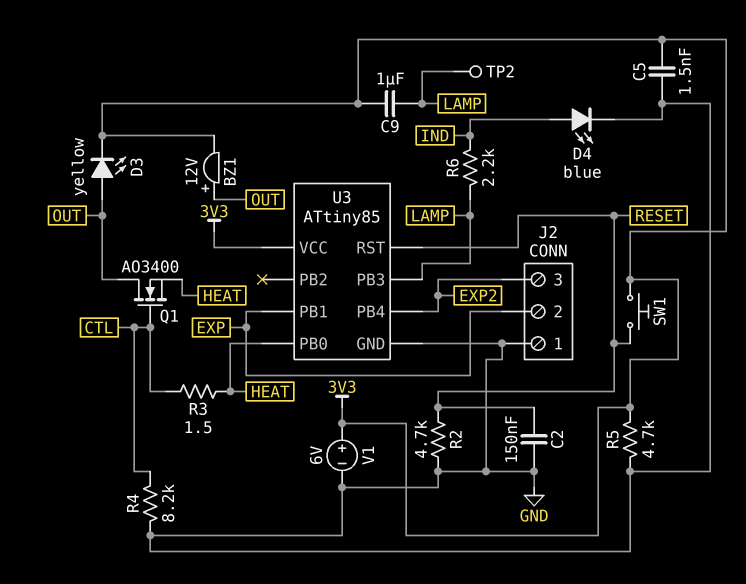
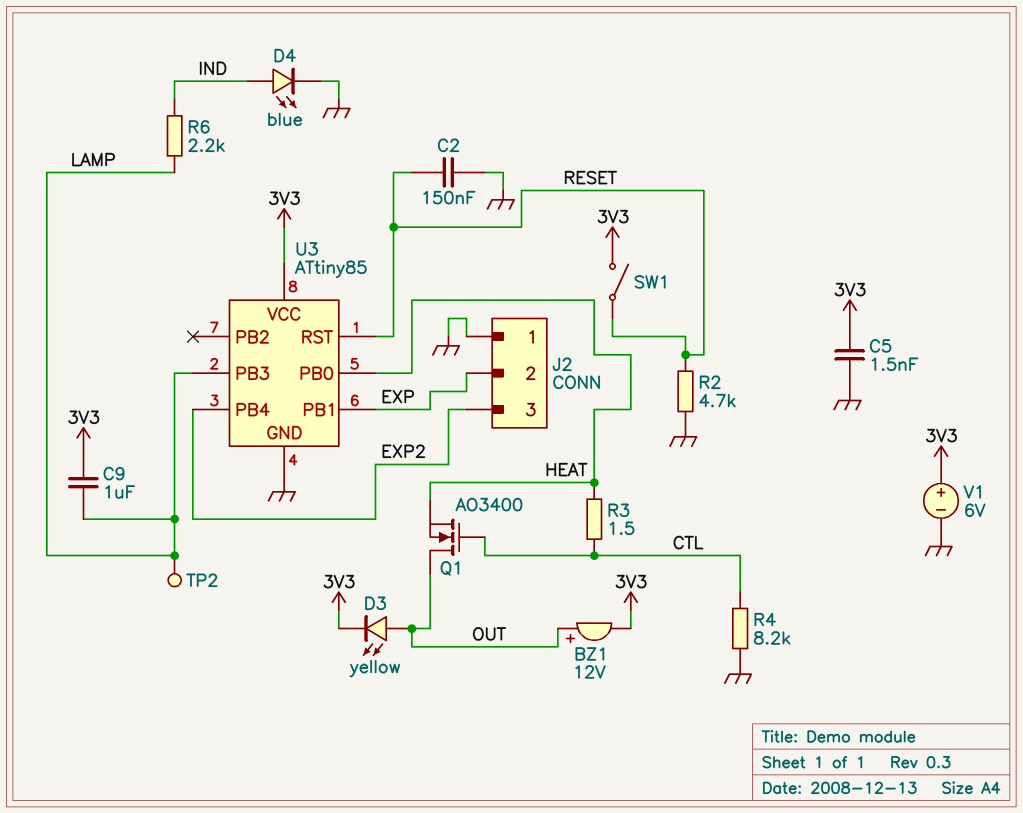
R5: 4.7k (3V3, GND) -> none
SW1: button (3V3, RESET) -> switch (3V3, RESET)

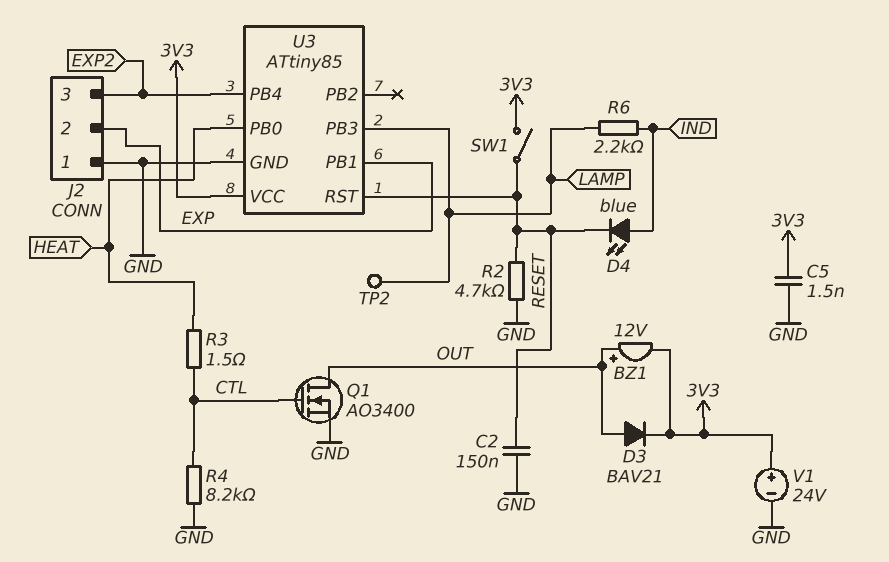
C9: 1uF (3V3, LAMP) -> none
D3: LED yellow (A OUT, K 3V3) -> diode BAV21 (A OUT, K 3V3)
D4: LED blue (A IND, K GND) -> LED blue (A IND, K RESET)
Q1: NMOS AO3400 (G CTL, D OUT, S HEAT) -> NMOS AO3400 (G CTL, D OUT, S GND)
V1: 6V (plus 3V3, minus GND) -> 24V (plus 3V3, minus GND)

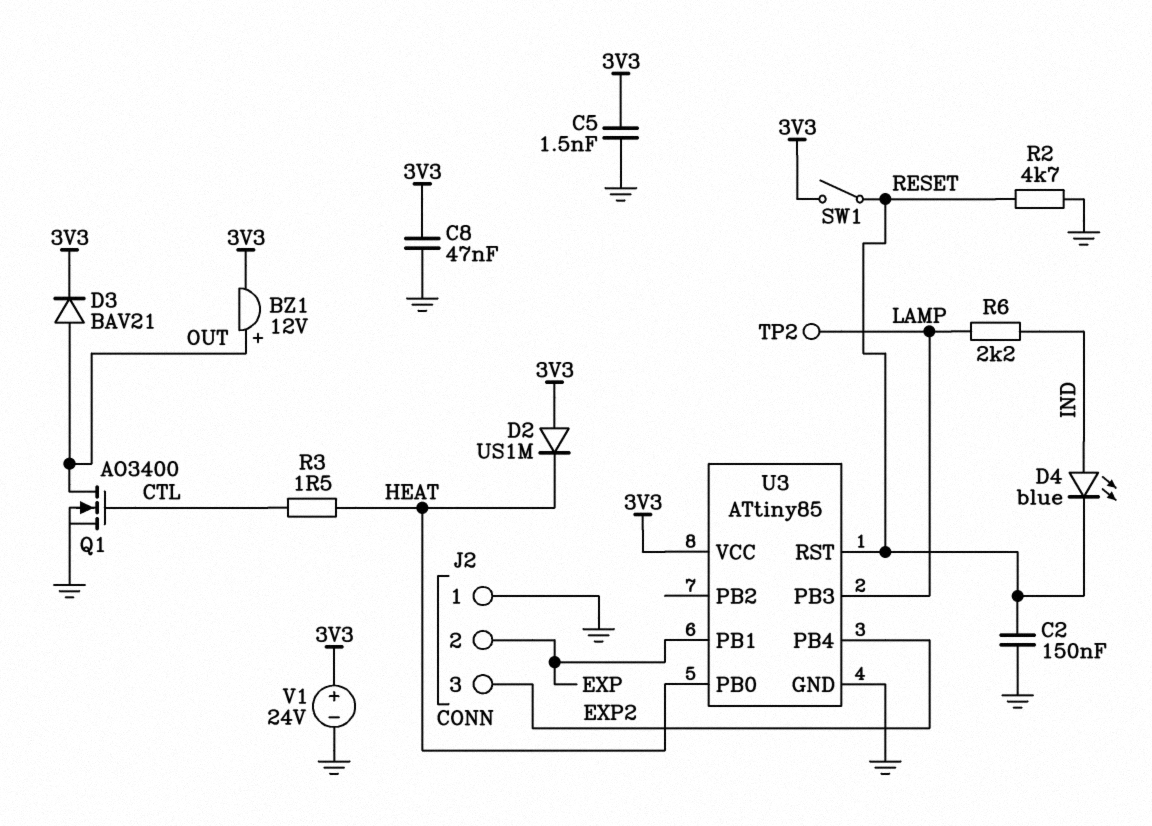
C8: none -> 47nF (3V3, GND)
D2: none -> diode US1M (A 3V3, K HEAT)
R4: 8.2k (CTL, GND) -> none

